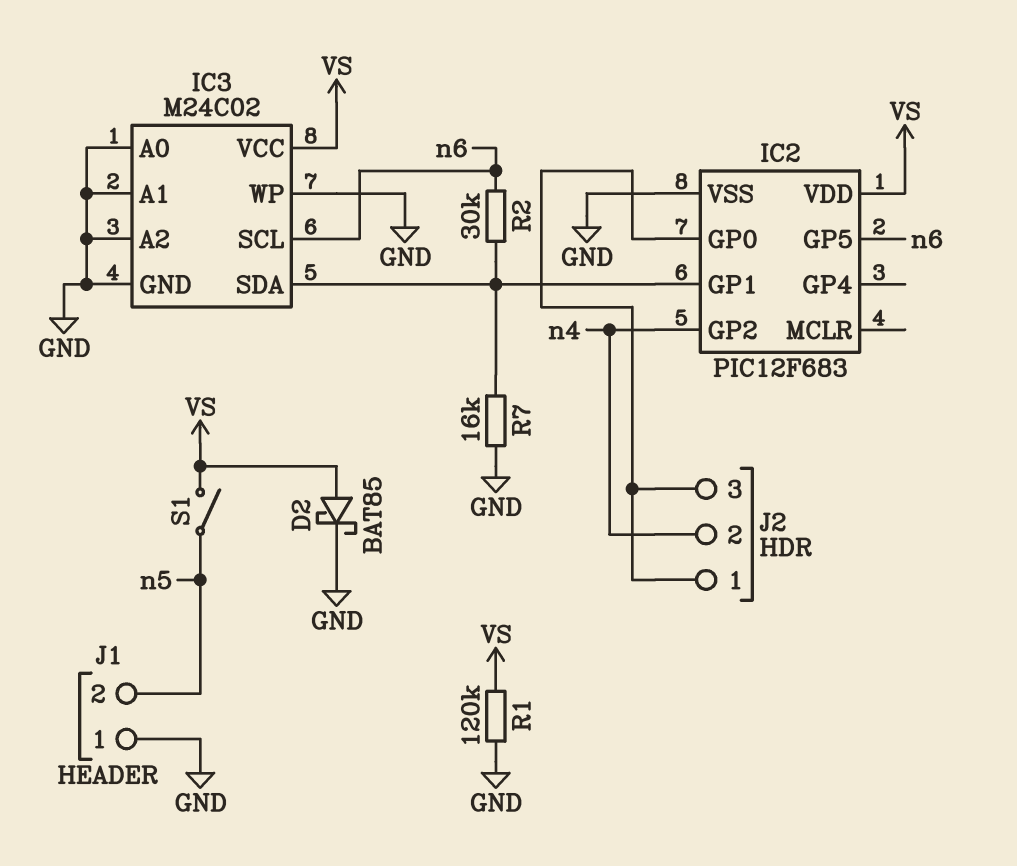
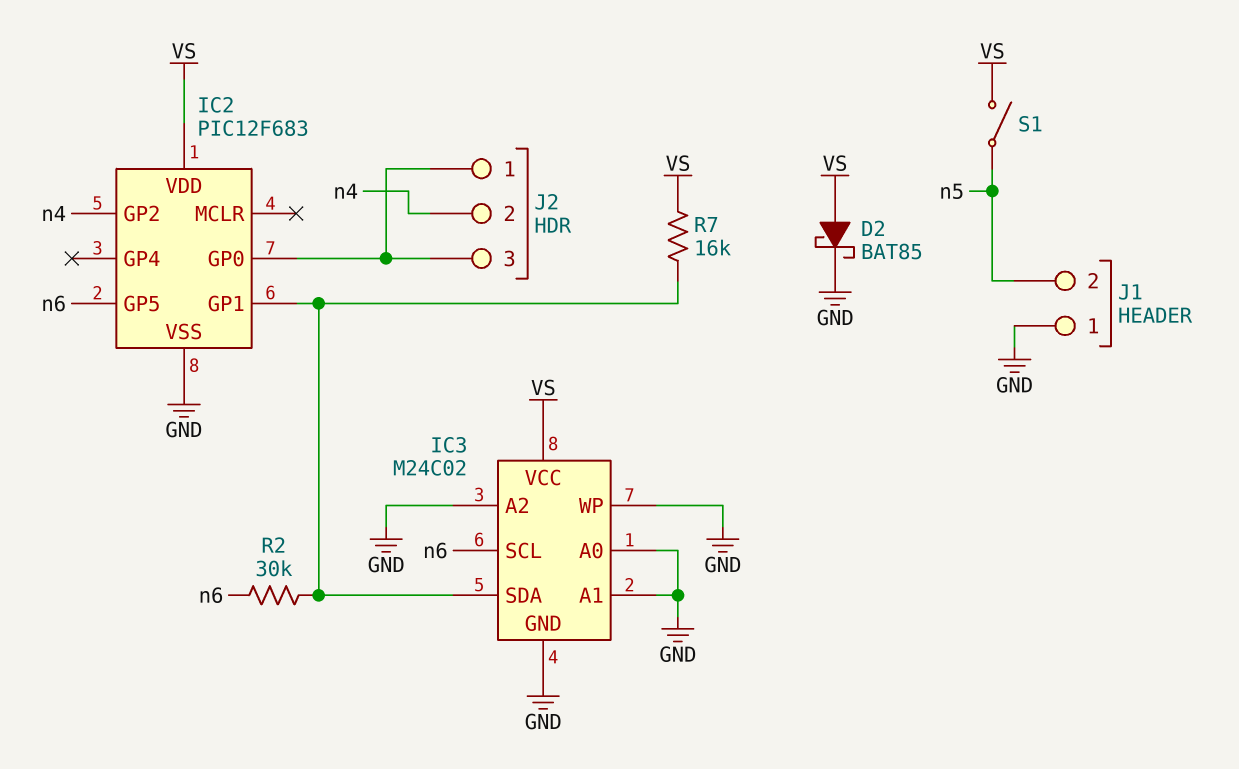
R1: 120k (GND, VS) -> none
R7: 16k (GND, IC2/GP1) -> 16k (IC2/GP1, VS)

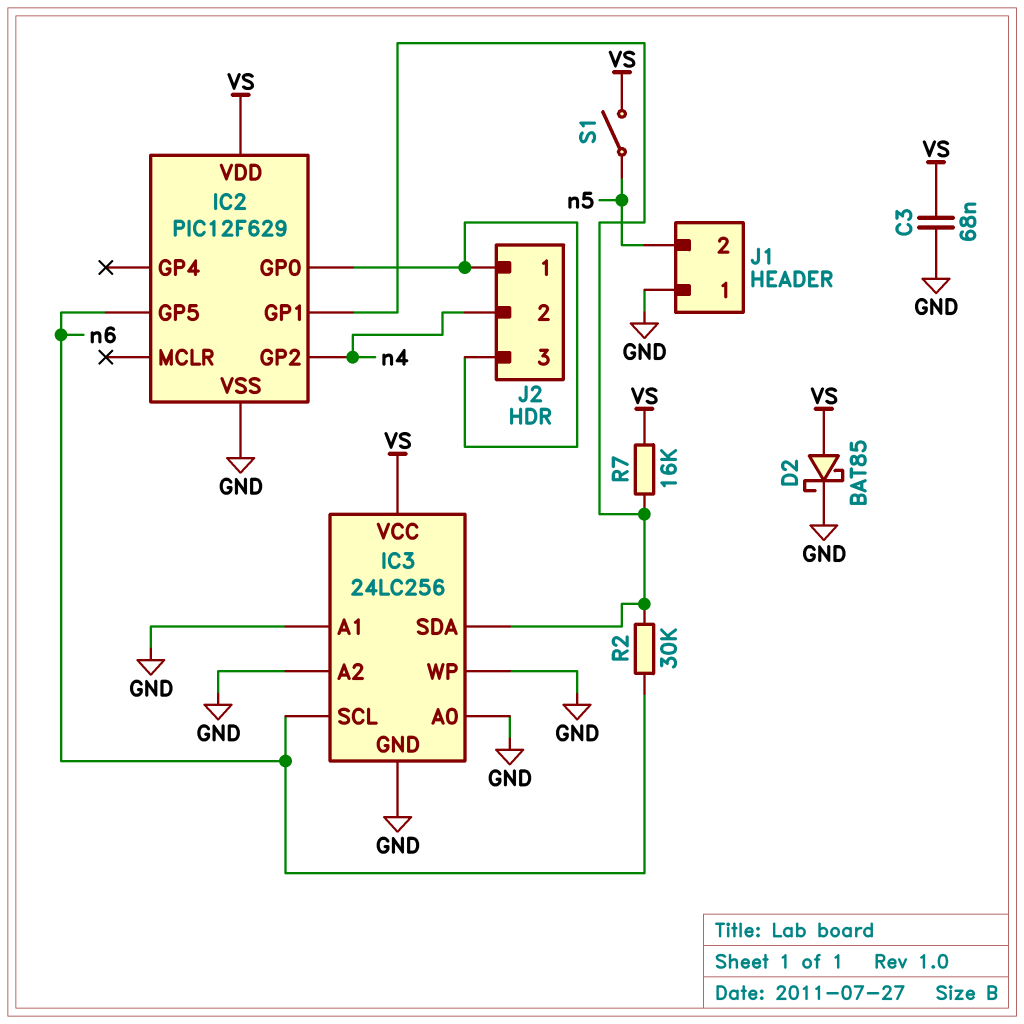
C3: none -> 68nF (GND, VS)
IC2: PIC12F683 -> PIC12F629
IC3: M24C02 -> 24LC256

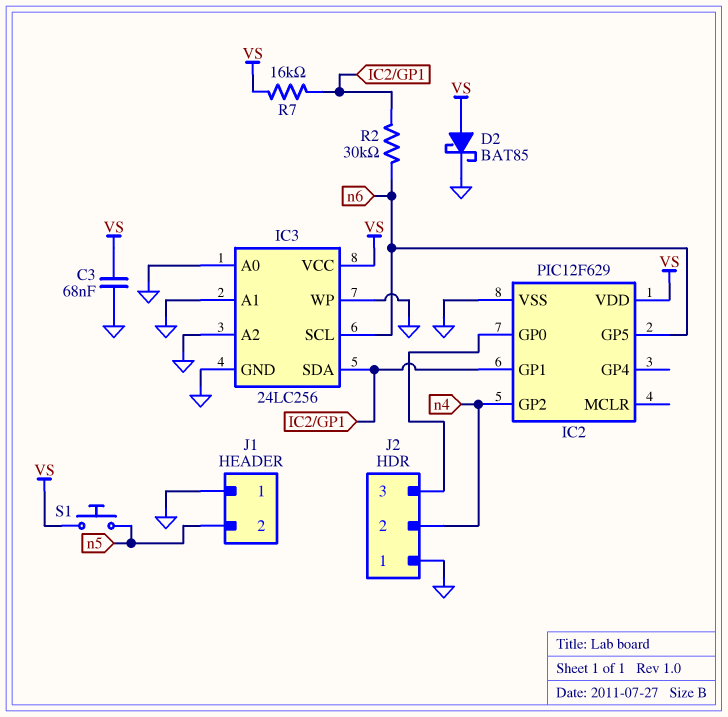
J2 pin 1: IC2/GP0 -> GND
S1: switch (VS, n5) -> button (VS, n5)

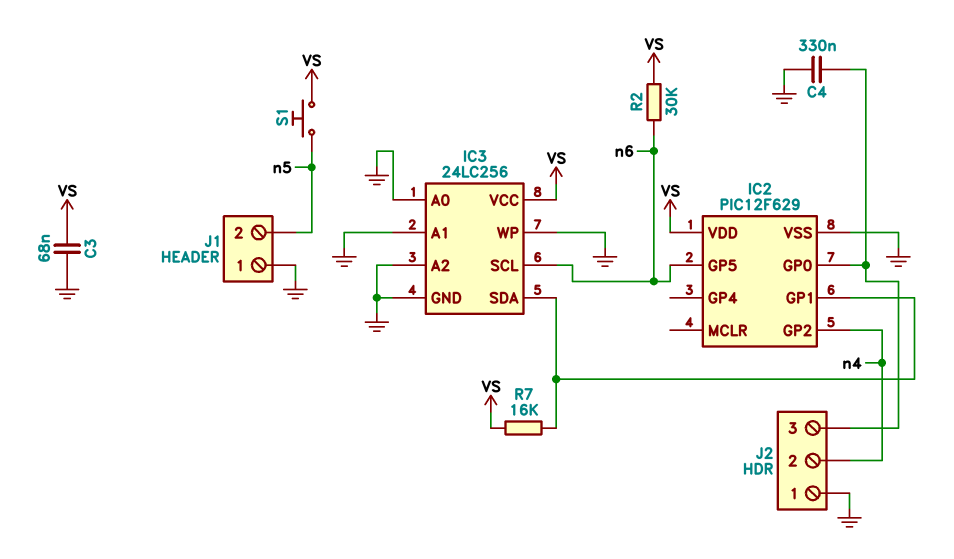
C4: none -> 330nF (GND, IC2/GP0)
D2: schottky BAT85 (A VS, K GND) -> none
R2: 30k (IC2/GP1, n6) -> 30k (VS, n6)

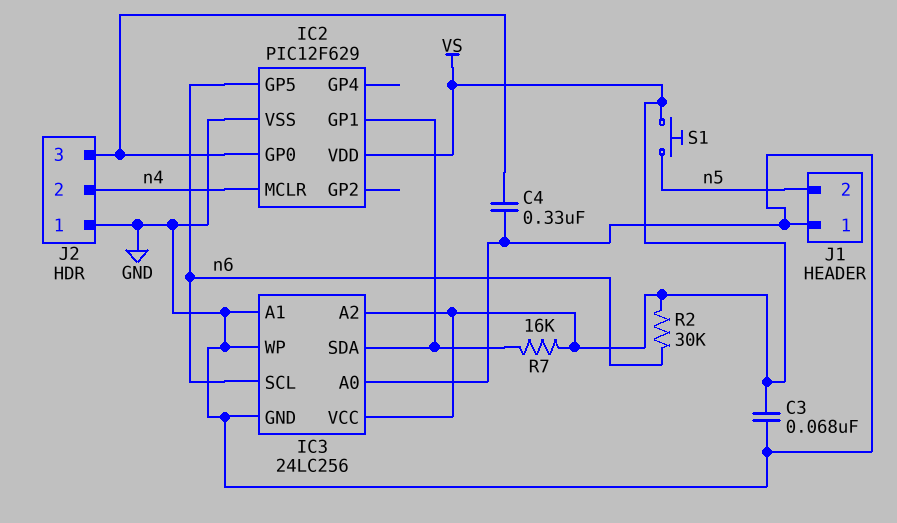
IC2 pin GP2: n4 -> none
IC2 pin MCLR: none -> n4
IC3 pin A2: GND -> VS

